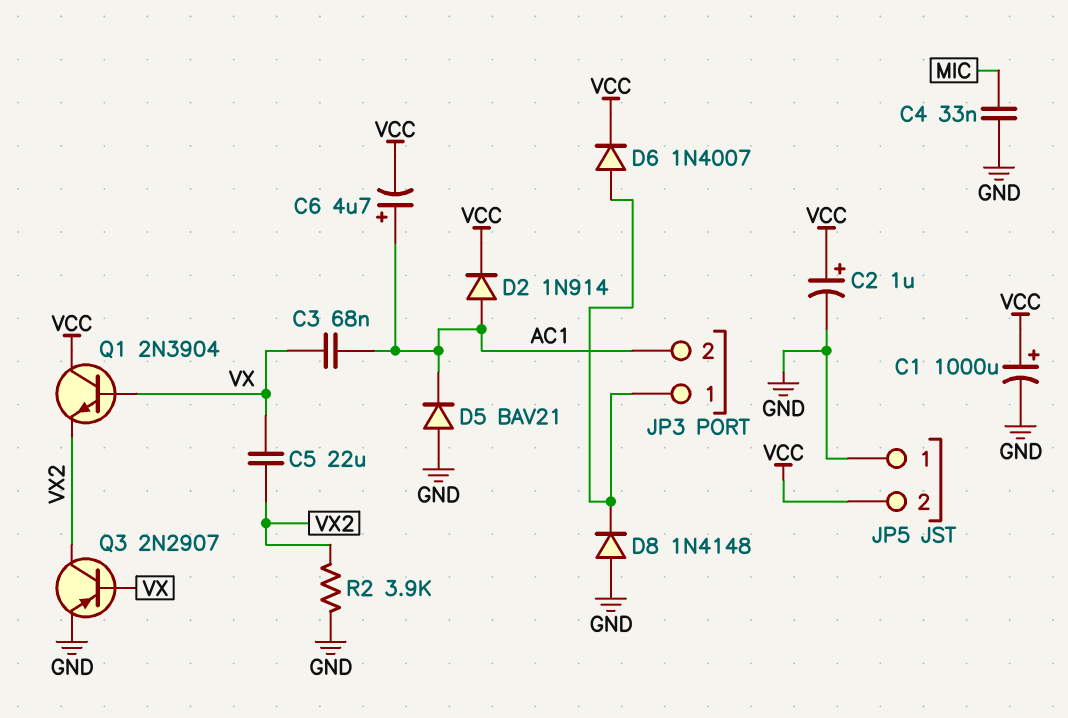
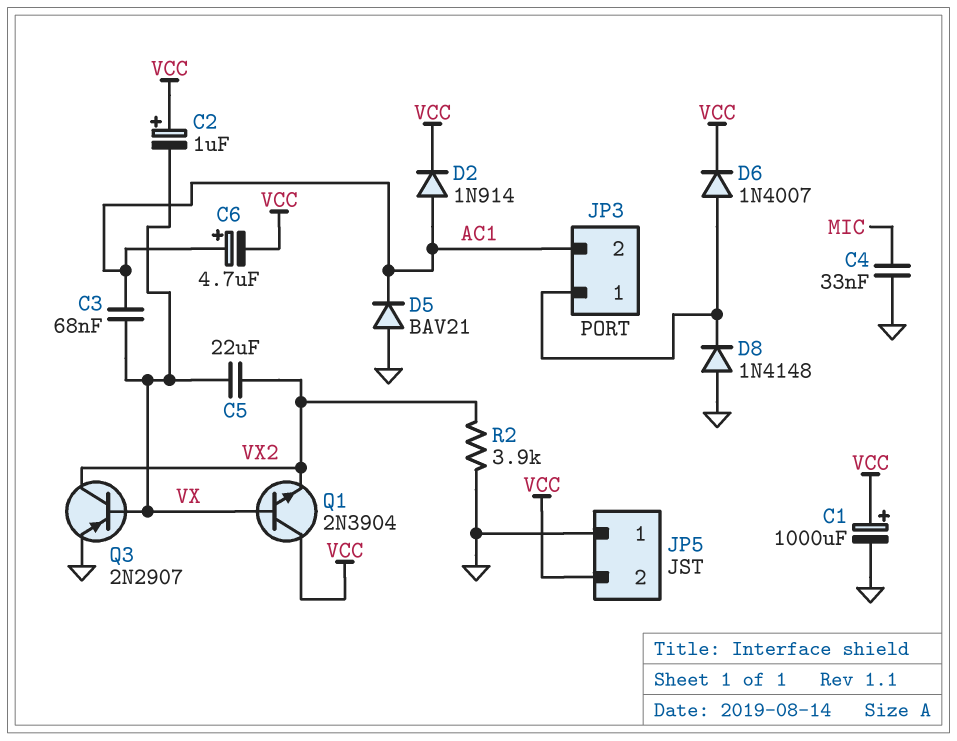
C2: 1uF (plus VCC, minus GND) -> 1uF (plus VCC, minus VX)

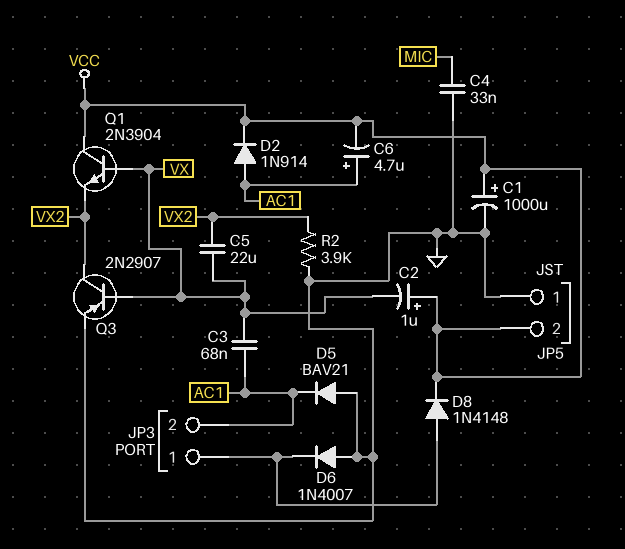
D6: diode 1N4007 (A JP3/1, K VCC) -> diode 1N4007 (A GND, K JP3/1)
D8: diode 1N4148 (A GND, K JP3/1) -> diode 1N4148 (A JP3/1, K VCC)

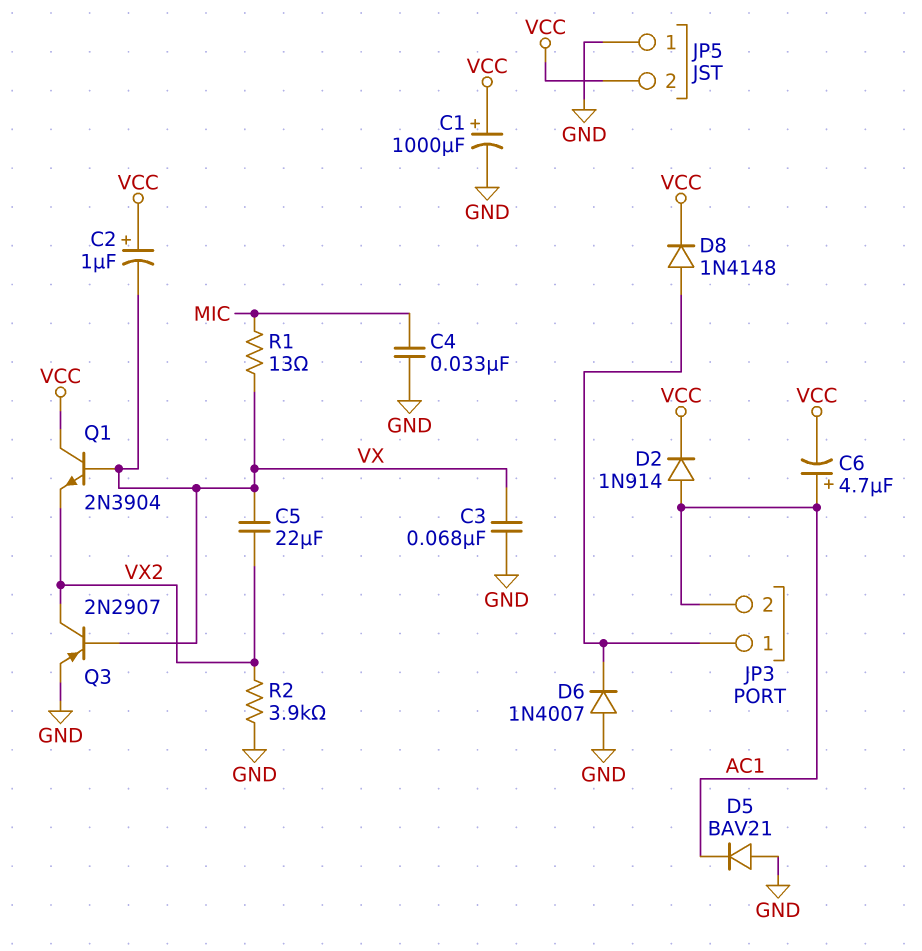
C3: 68nF (AC1, VX) -> 68nF (GND, VX)
R1: none -> 13 (MIC, VX)

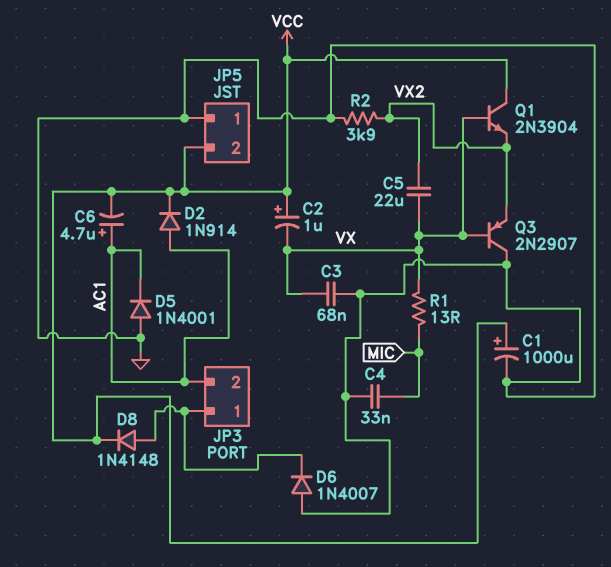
D5: diode BAV21 (A GND, K AC1) -> diode 1N4001 (A GND, K AC1)
Q3: PNP 2N2907 (B VX, C VX2, E GND) -> PNP 2N2907 (B VX, C GND, E VX2)

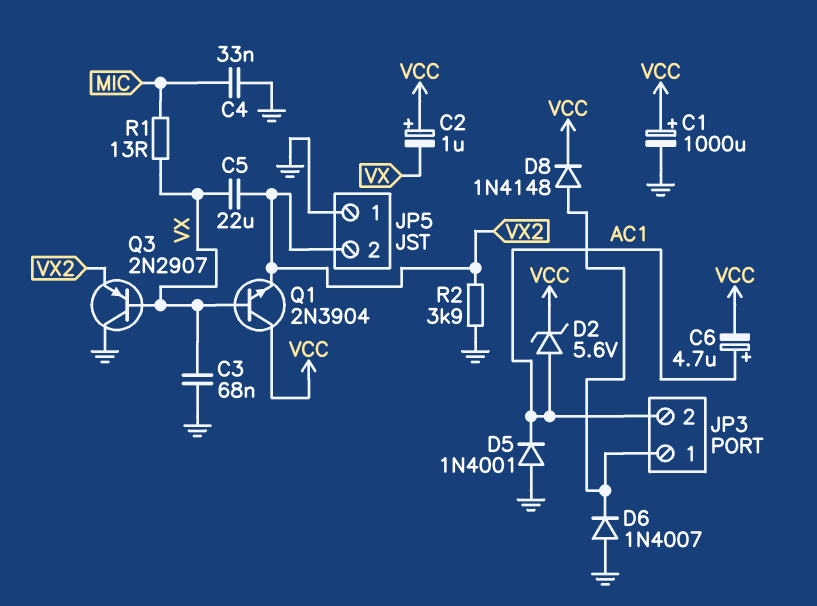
D2: diode 1N914 (A AC1, K VCC) -> zener 5.6V (A AC1, K VCC)
JP5 pin 2: VCC -> VX2

